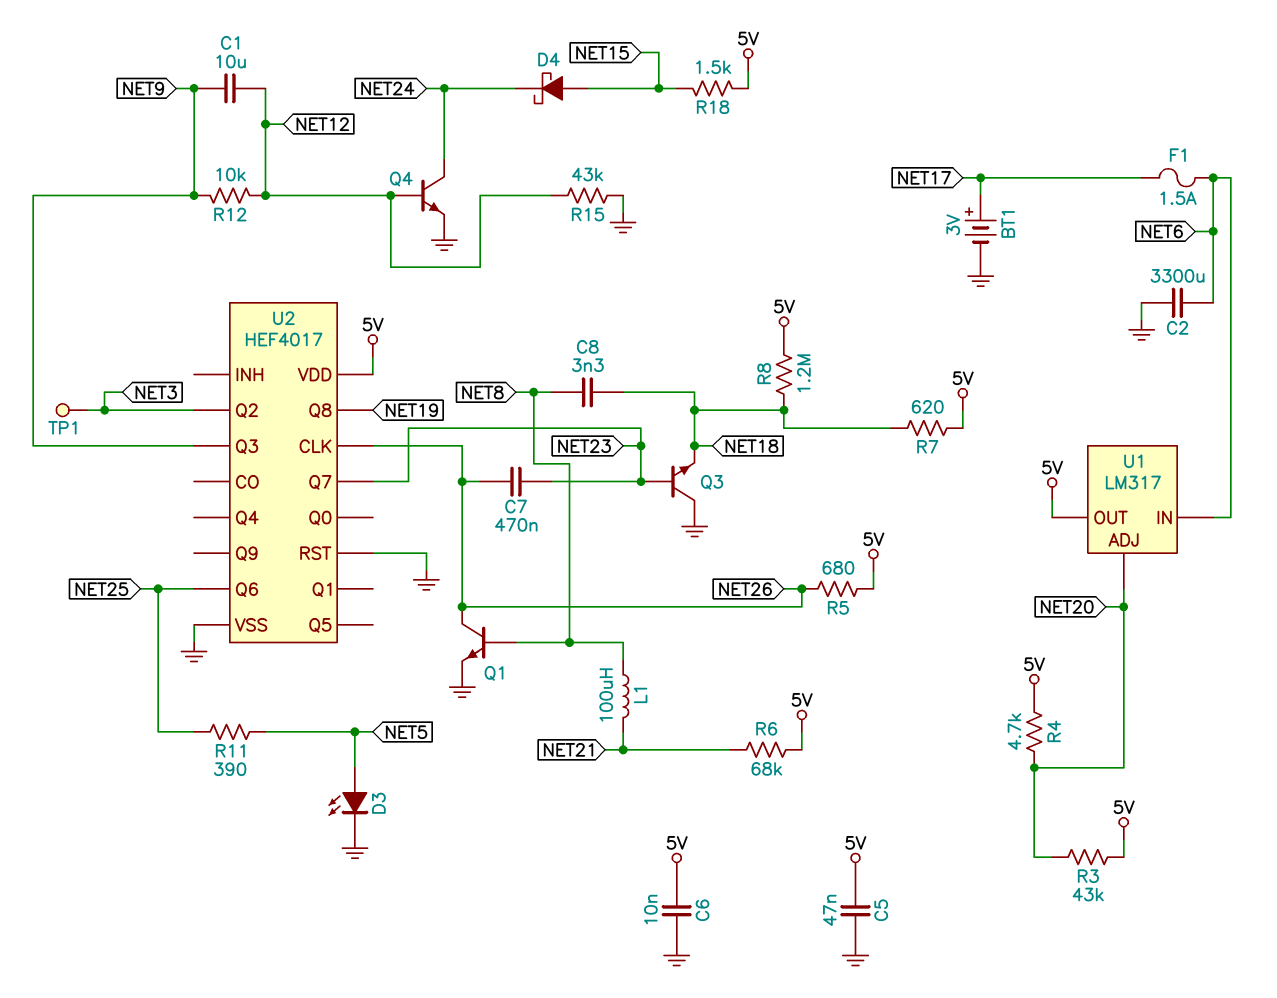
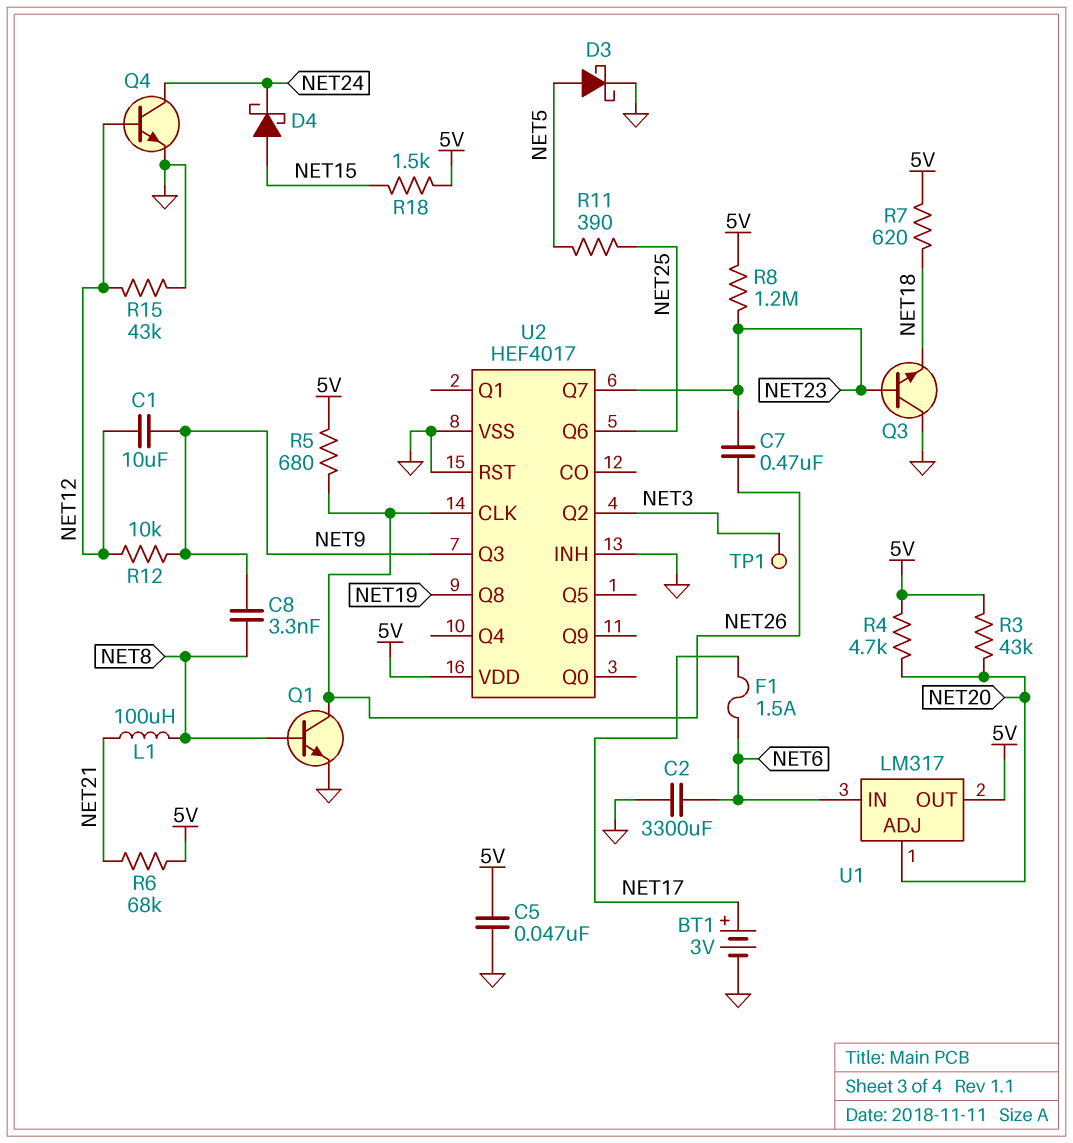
C6: 10nF (5V, GND) -> none
C8: 3.3nF (NET8, NET18) -> 3.3nF (NET8, NET9)
D3: LED (A NET5, K GND) -> schottky (A NET5, K GND)
R8: 1.2M (5V, NET18) -> 1.2M (5V, NET23)
U2 pin INH: none -> GND

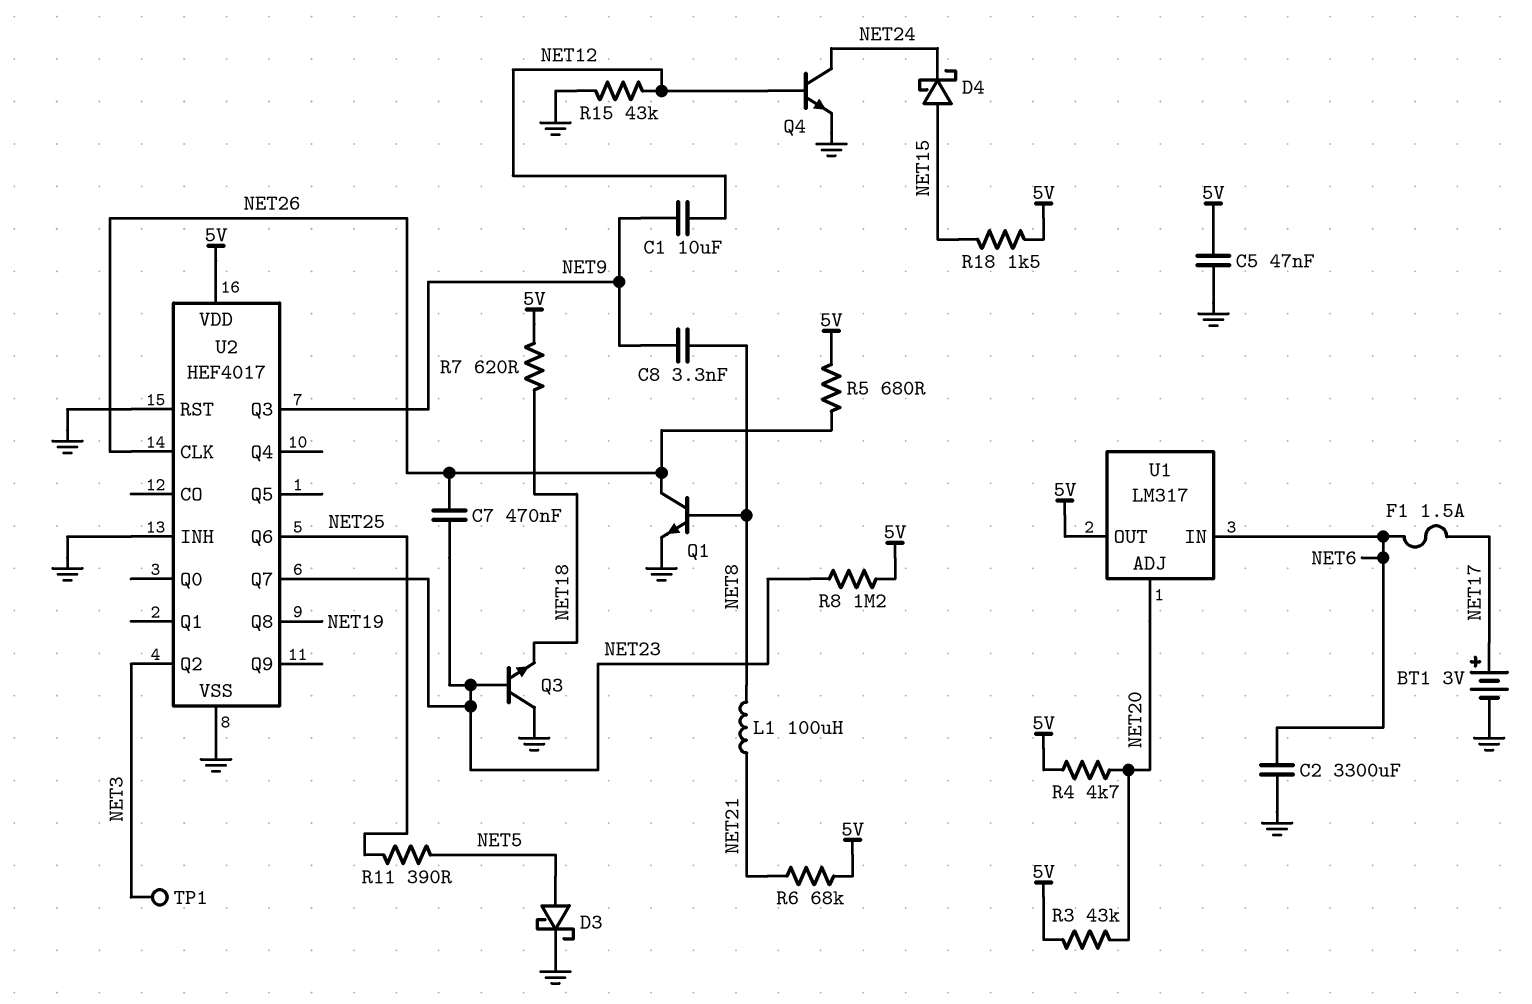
R12: 10k (NET9, NET12) -> none

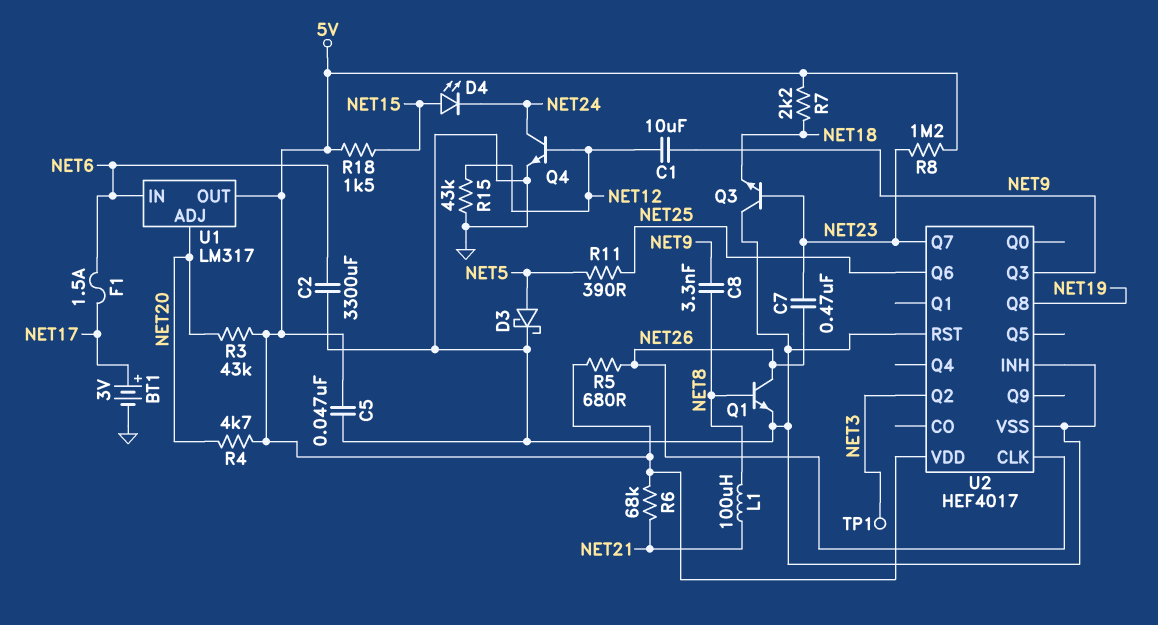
D4: schottky (A NET15, K NET24) -> LED (A NET15, K NET24)
R7: 620 (5V, NET18) -> 2.2k (5V, NET18)

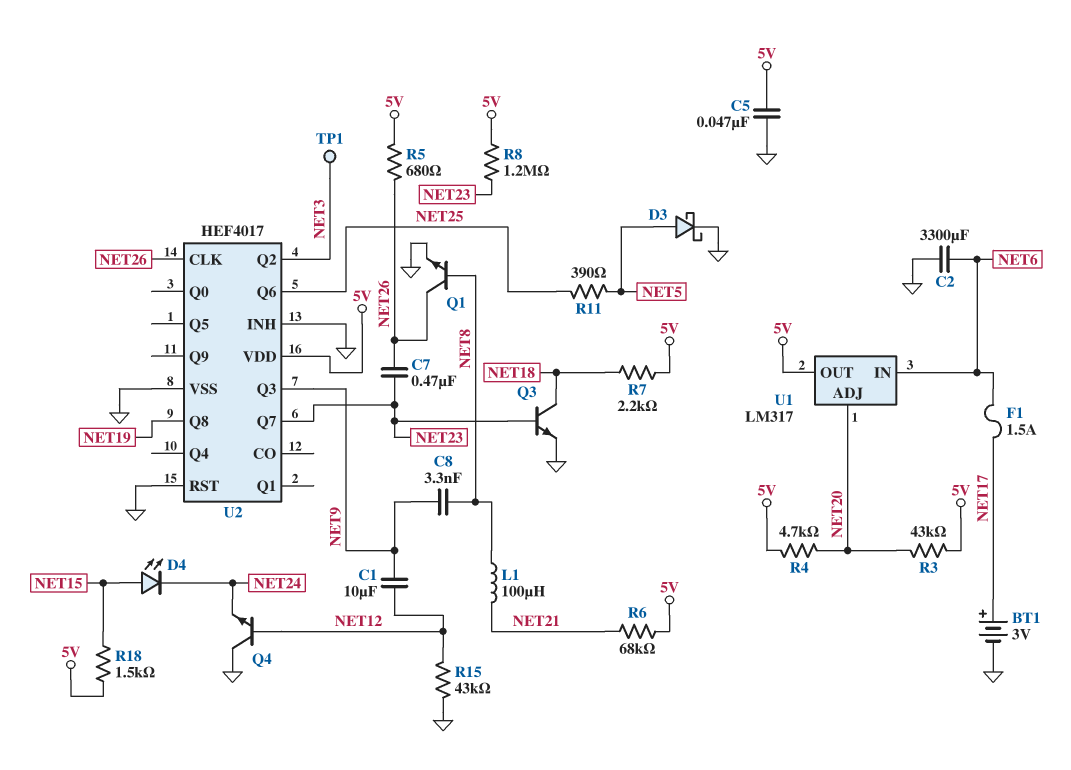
Q3: NPN (B NET23, C GND, E NET18) -> NPN (B NET23, C NET18, E GND)
Q4: NPN (B NET12, C NET24, E GND) -> NPN (B NET12, C GND, E NET24)

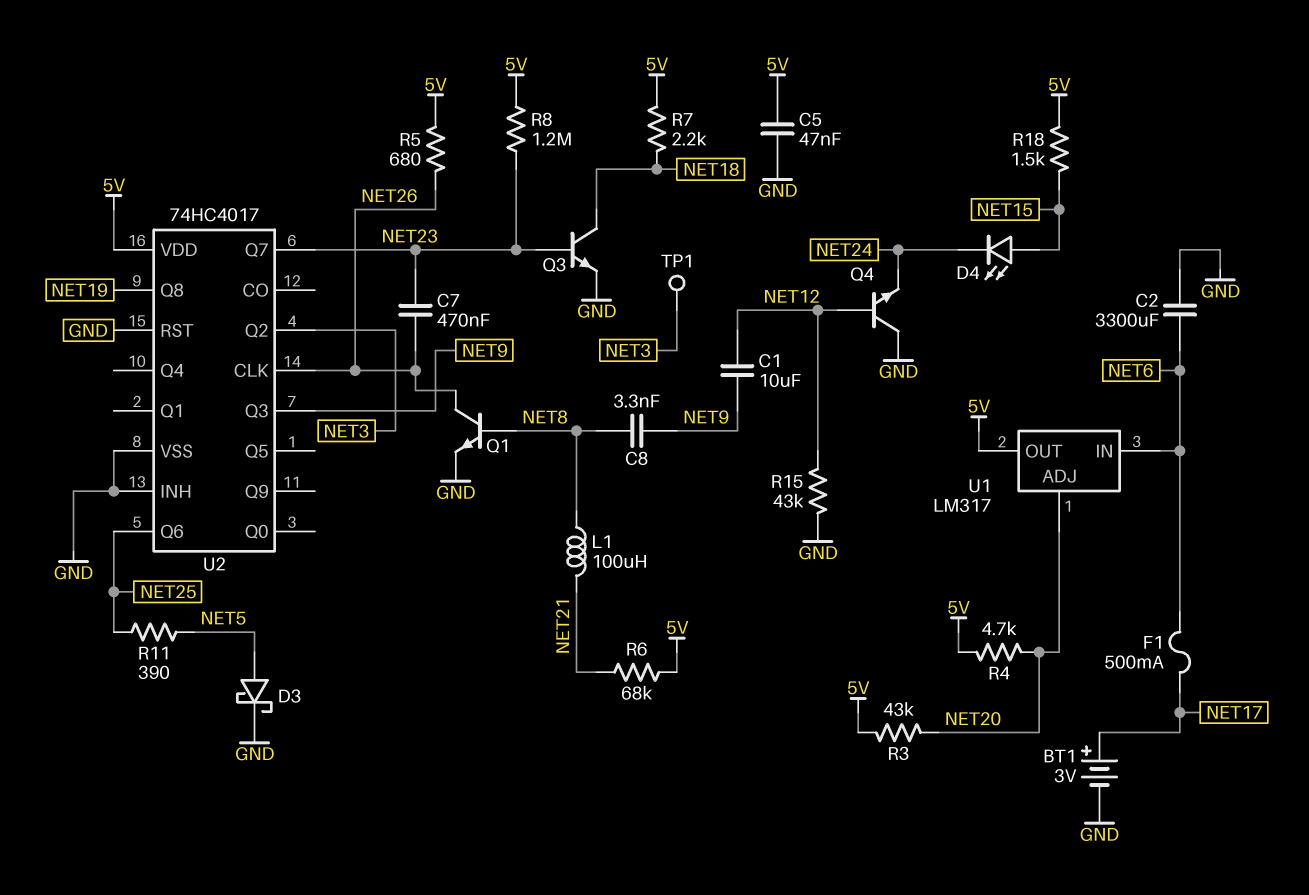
F1: 1.5A (NET6, NET17) -> 500mA (NET6, NET17)
U2: HEF4017 -> 74HC4017

